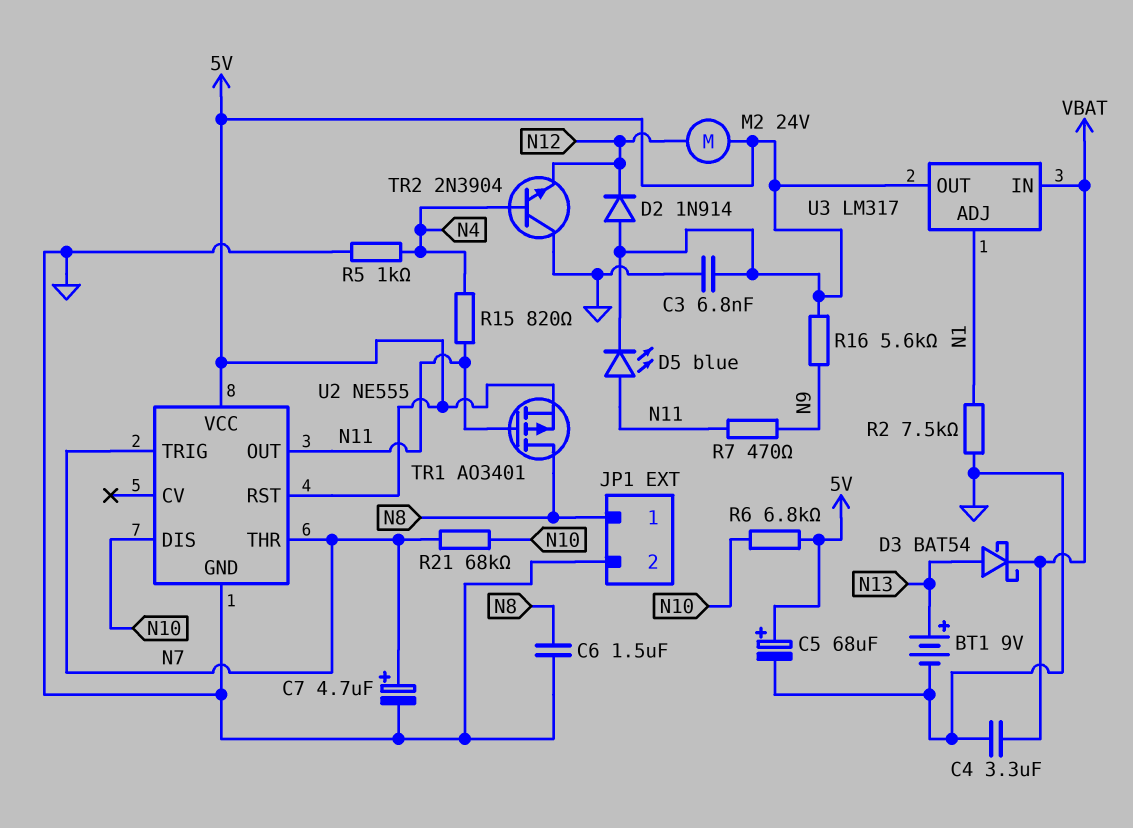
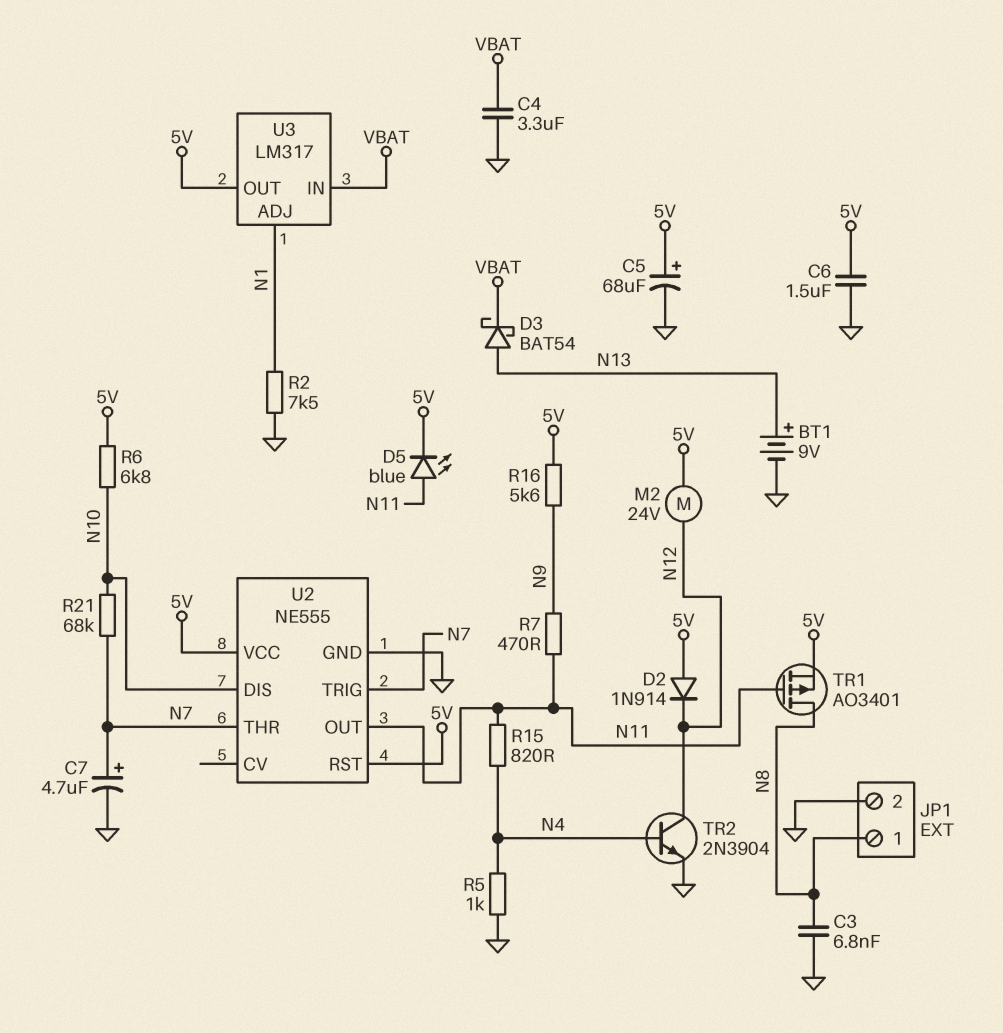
C3: 6.8nF (5V, GND) -> 6.8nF (GND, N8)
C6: 1.5uF (GND, N8) -> 1.5uF (5V, GND)
TR2: NPN 2N3904 (B N4, C GND, E N12) -> NPN 2N3904 (B N4, C N12, E GND)

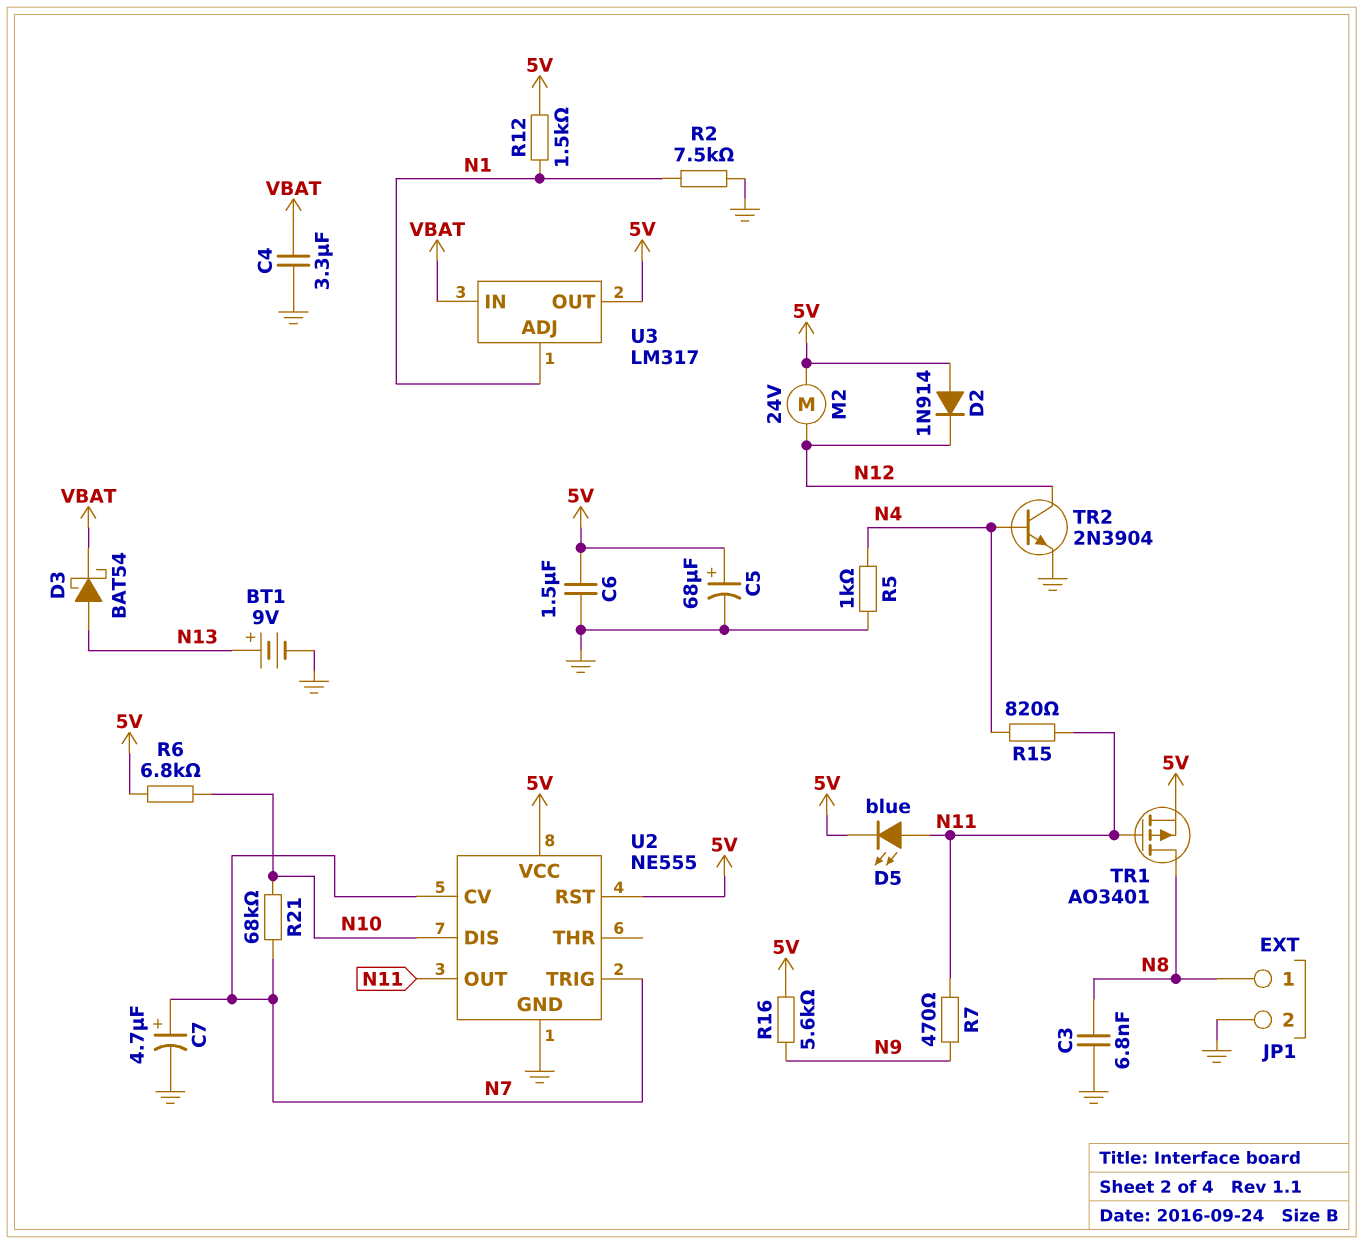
R12: none -> 1.5k (5V, N1)
U2 pin CV: none -> N7
U2 pin THR: N7 -> none

